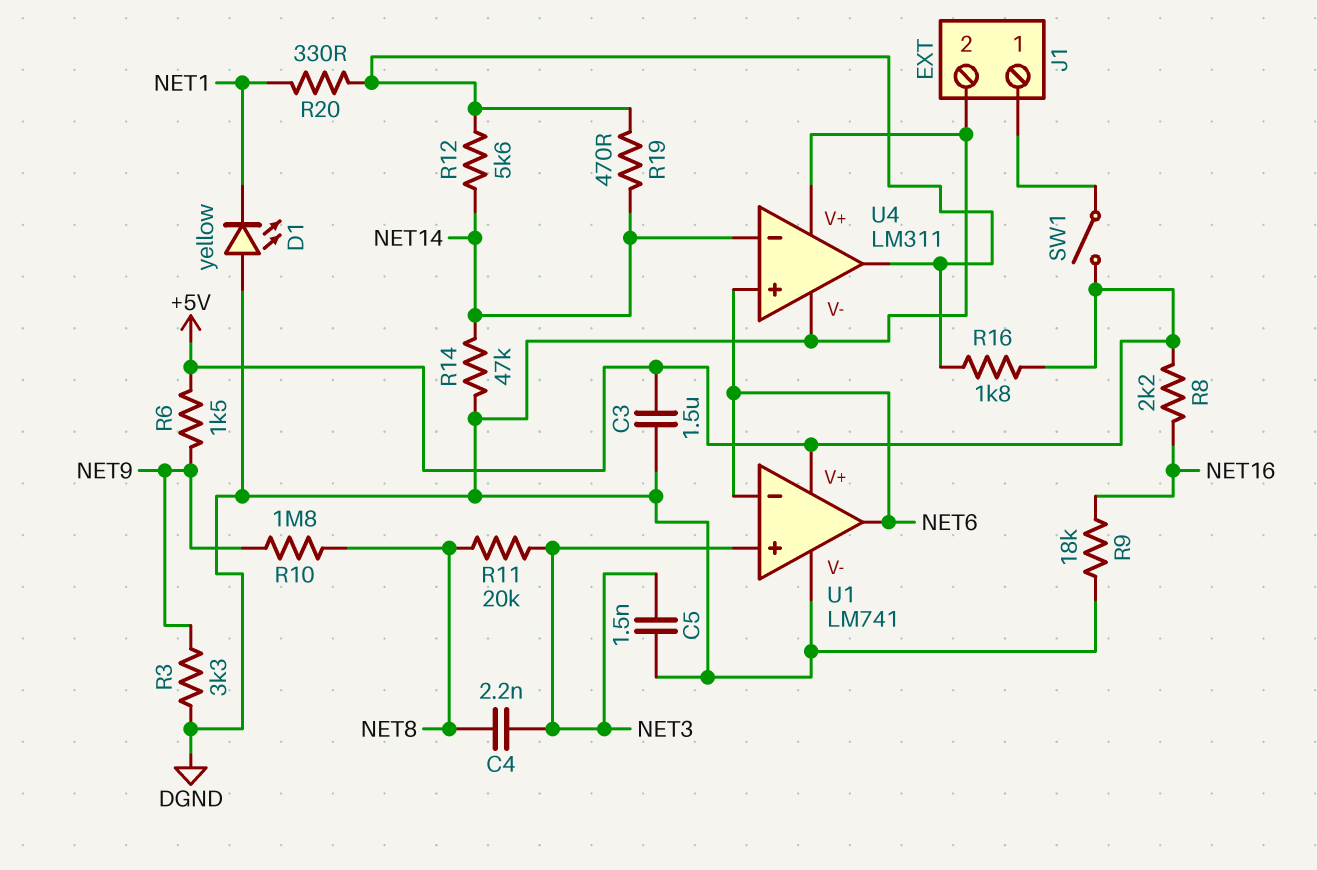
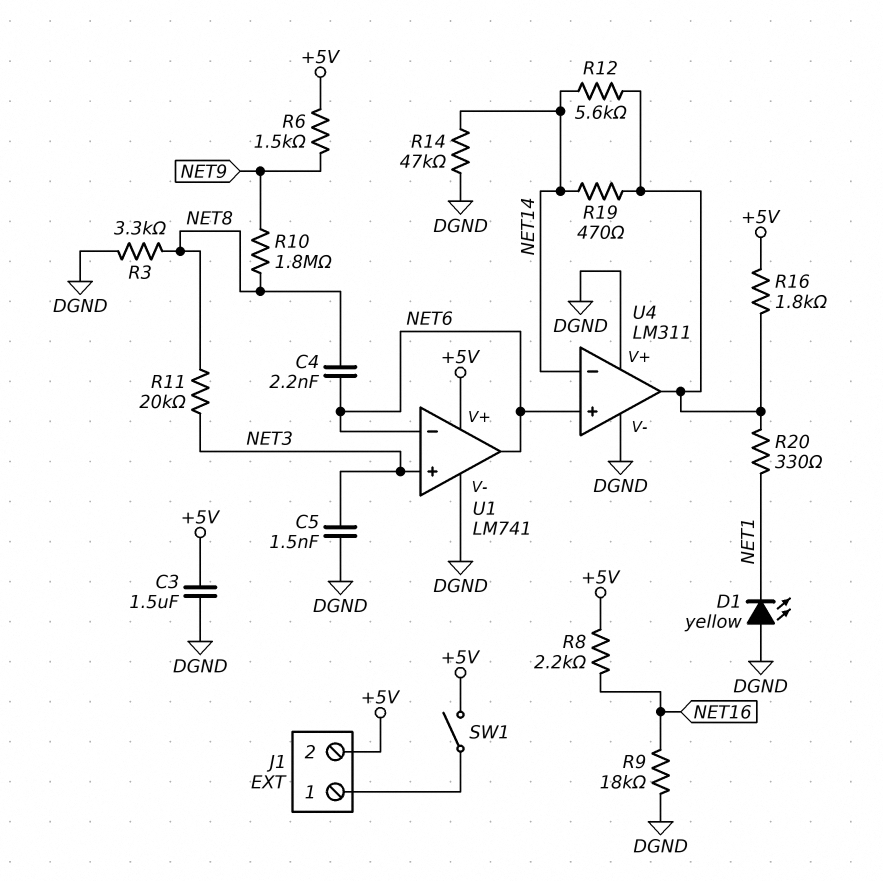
C4: 2.2nF (NET3, NET8) -> 2.2nF (NET6, NET8)
J1 pin 2: DGND -> +5V
R3: 3.3k (DGND, NET9) -> 3.3k (DGND, NET8)

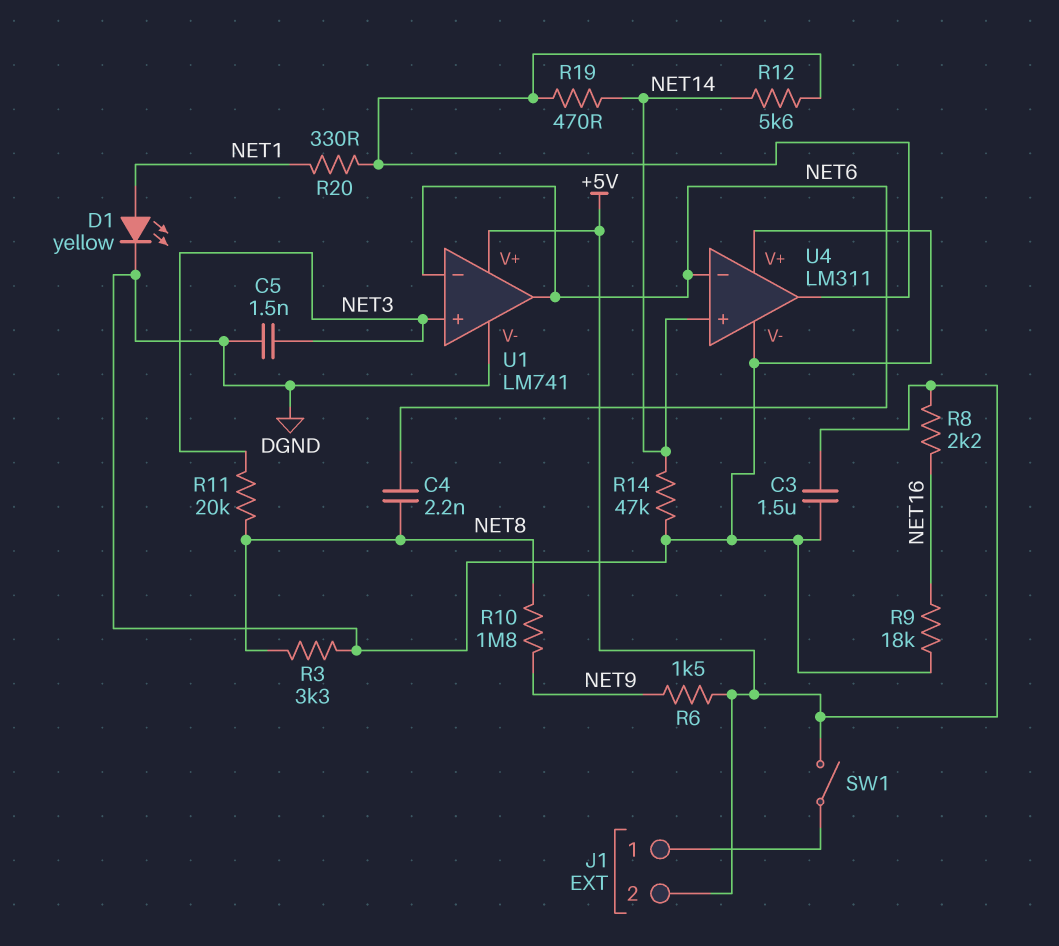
D1: LED yellow (A DGND, K NET1) -> LED yellow (A NET1, K DGND)
R16: 1.8k (+5V, U4/out) -> none
U4 pin in+: NET6 -> NET14
U4 pin in-: NET14 -> NET6

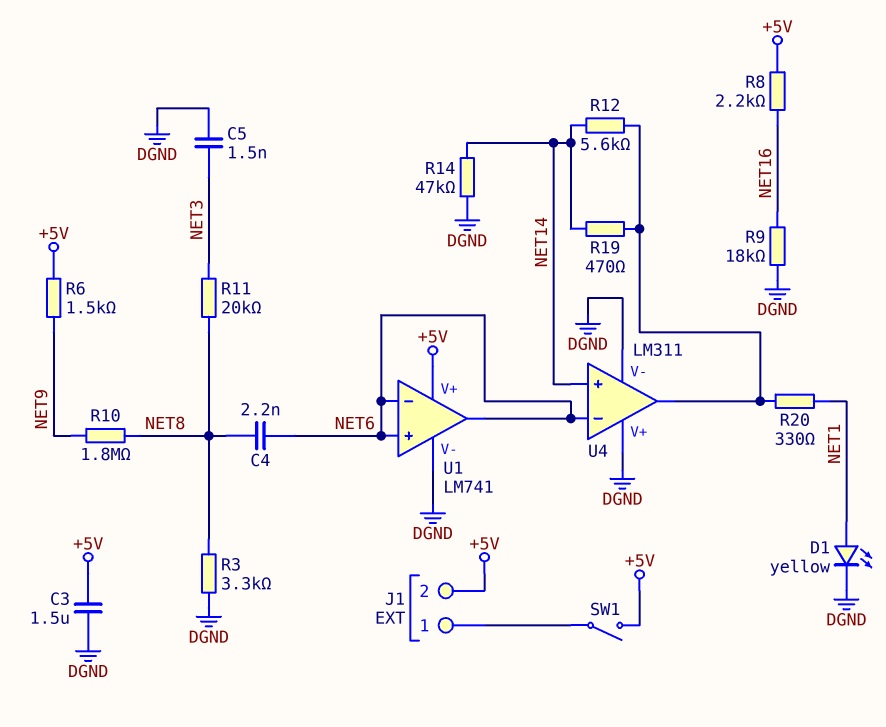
U1 pin in+: NET3 -> NET6

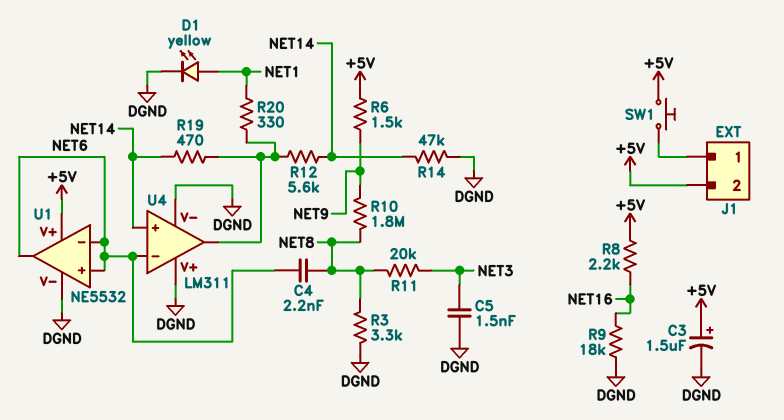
C3: 1.5uF (+5V, DGND) -> 1.5uF (plus +5V, minus DGND)
SW1: switch (+5V, J1/1) -> button (+5V, J1/1)
U1: LM741 -> NE5532

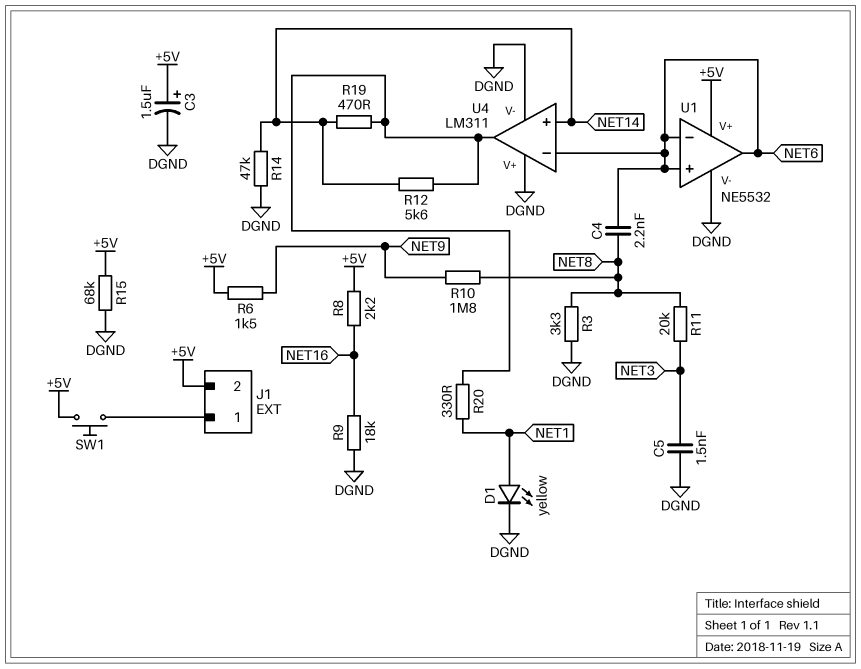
R15: none -> 68k (+5V, DGND)

